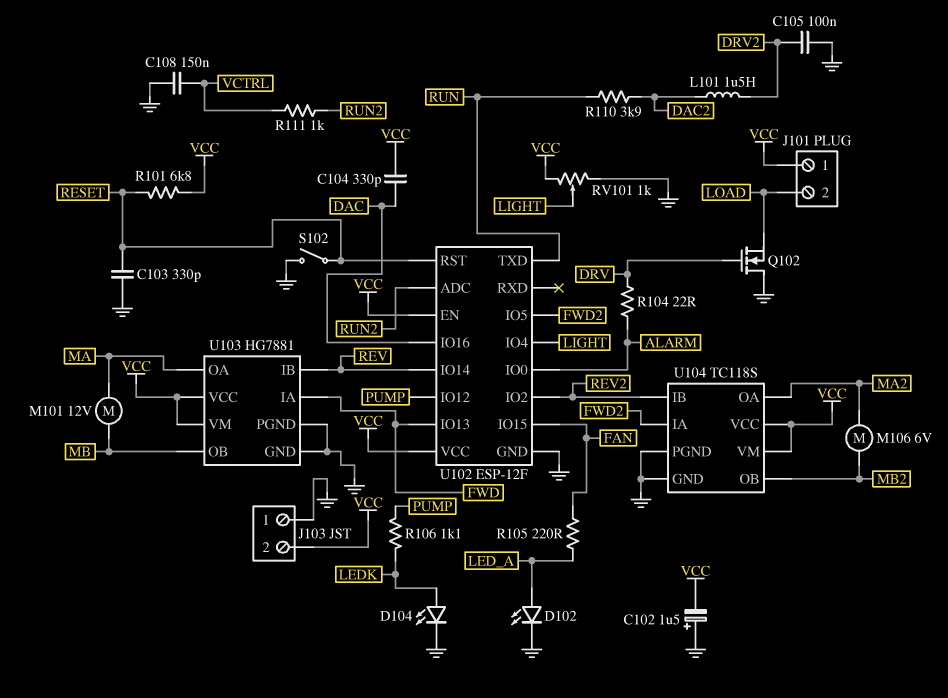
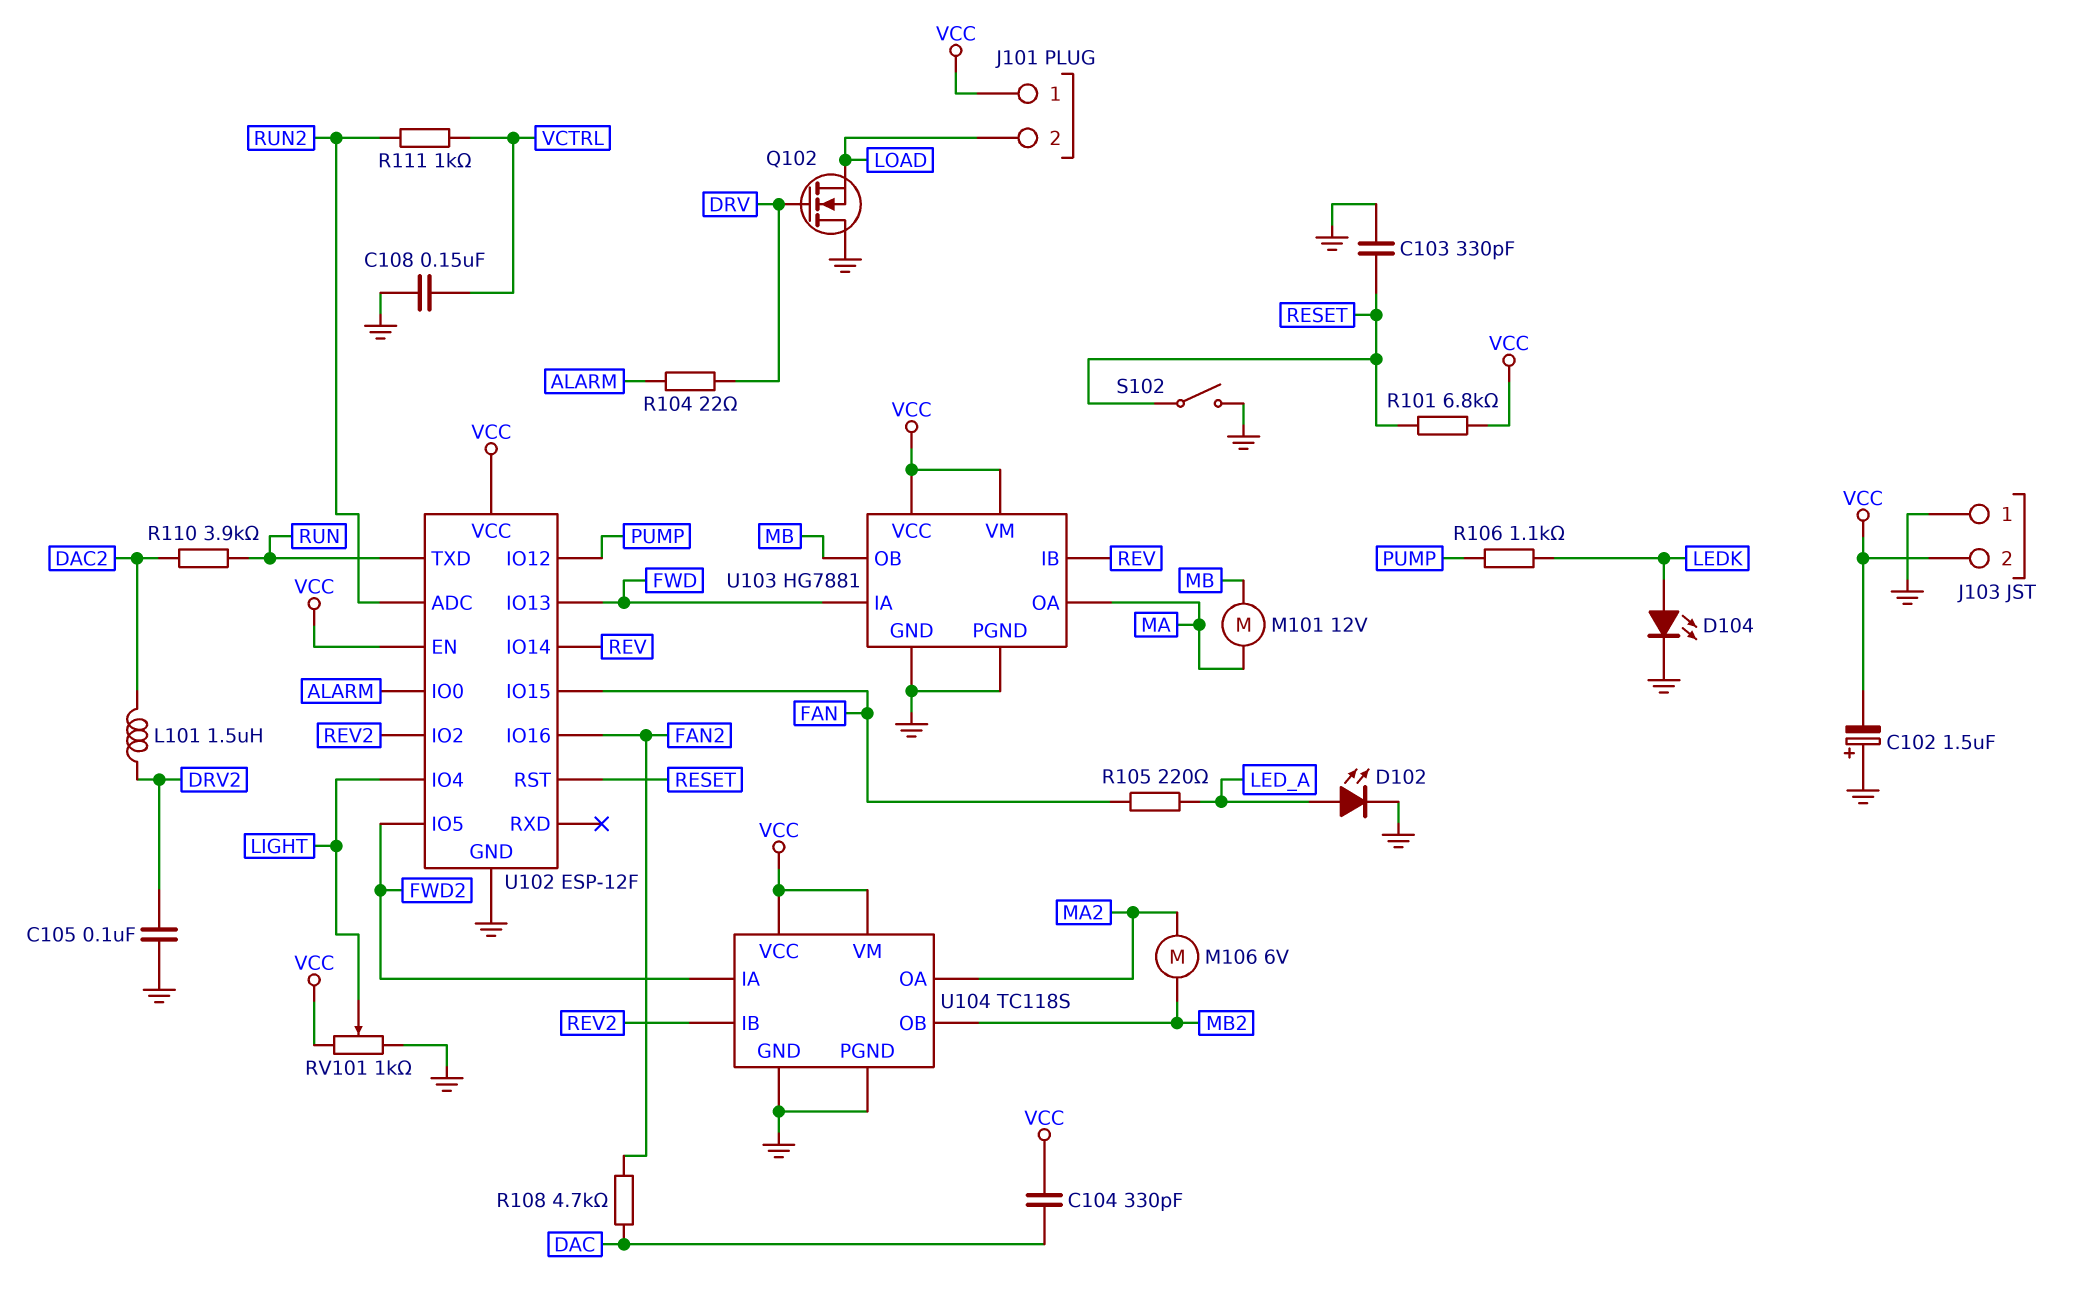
R108: none -> 4.7k (DAC, FAN2)
U102 pin IO16: DAC -> FAN2

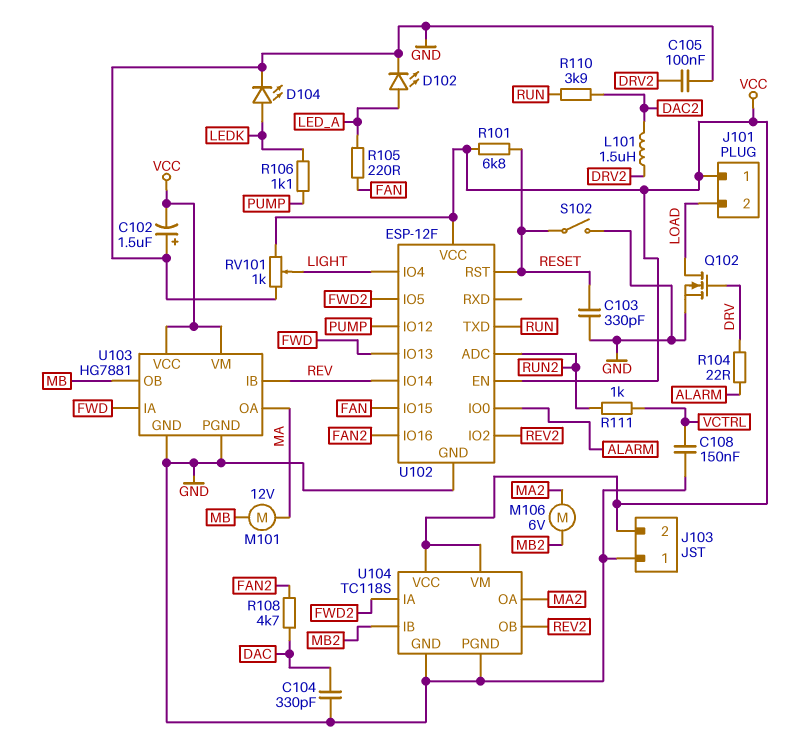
C104: 330pF (DAC, VCC) -> 330pF (DAC, GND)
Q102: NMOS (G DRV, D GND, S LOAD) -> NMOS (G DRV, D LOAD, S GND)
U104 pin IB: REV2 -> MB2
U104 pin OB: MB2 -> REV2

